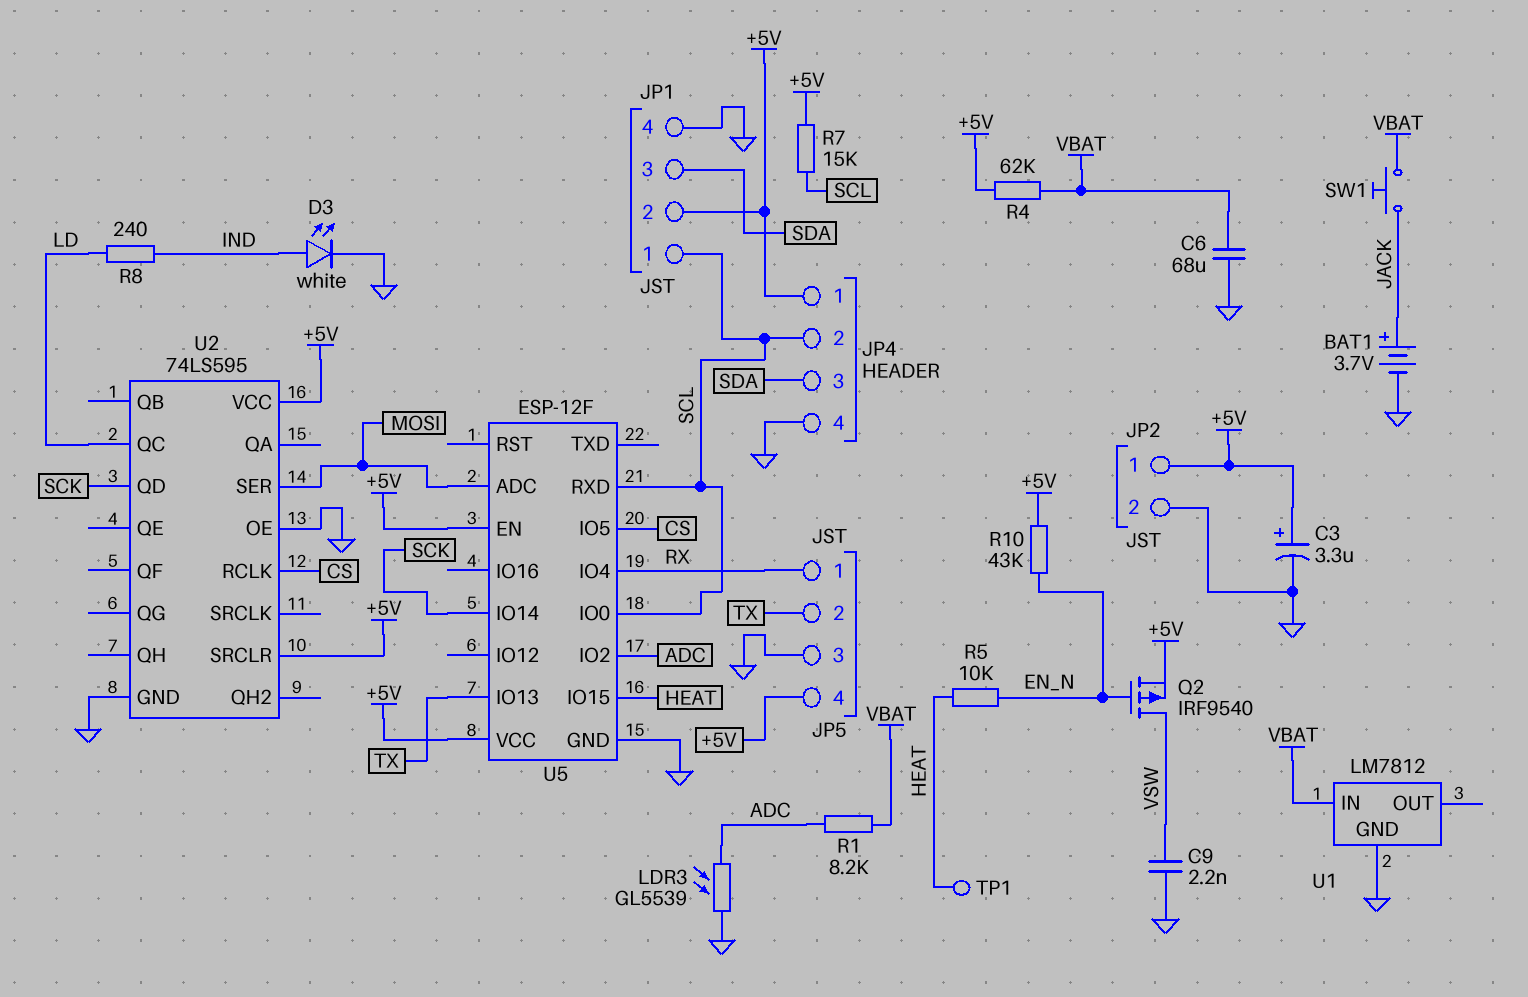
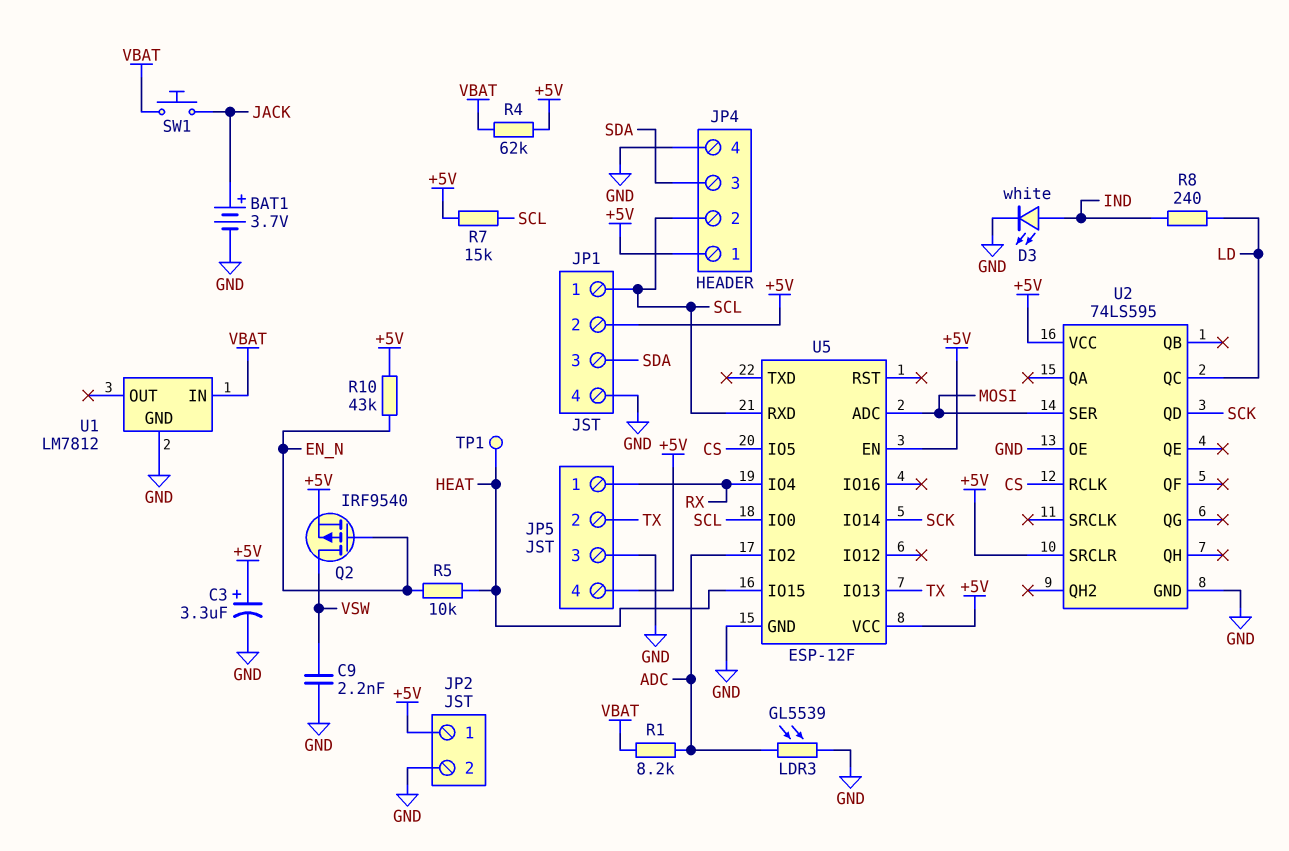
C6: 68uF (GND, VBAT) -> none

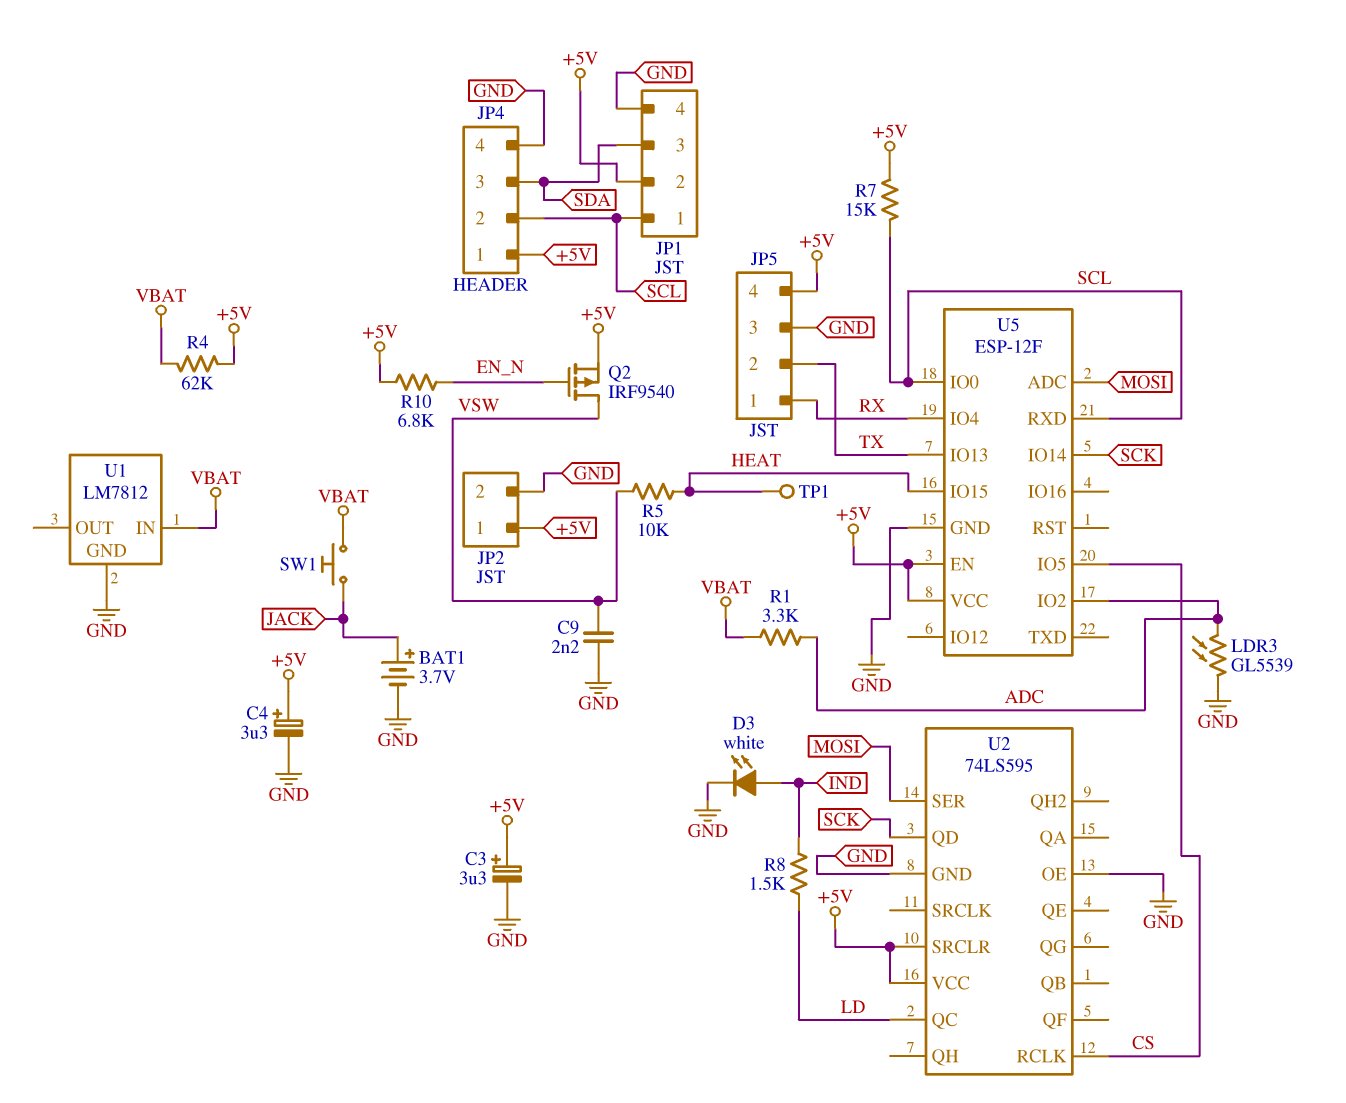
C4: none -> 3.3uF (plus +5V, minus GND)
R1: 8.2k (ADC, VBAT) -> 3.3k (ADC, VBAT)
R5: 10k (EN_N, HEAT) -> 10k (HEAT, VSW)
R8: 240 (IND, LD) -> 1.5k (IND, LD)
R10: 43k (+5V, EN_N) -> 6.8k (+5V, EN_N)

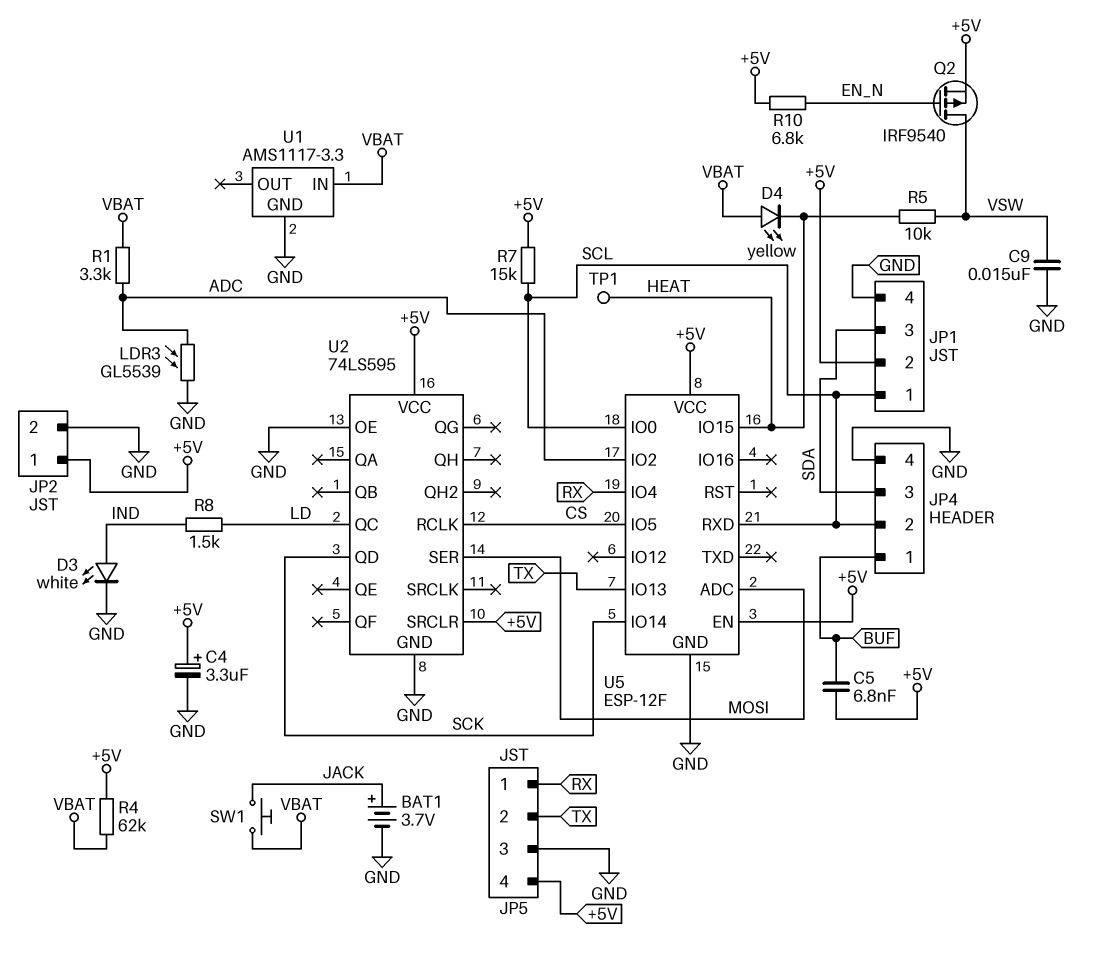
C3: 3.3uF (plus +5V, minus GND) -> none
C5: none -> 6.8nF (+5V, BUF)
C9: 2.2nF (GND, VSW) -> 15nF (GND, VSW)
D4: none -> LED yellow (A VBAT, K HEAT)
JP4 pin 1: +5V -> BUF
U1: LM7812 -> AMS1117-3.3

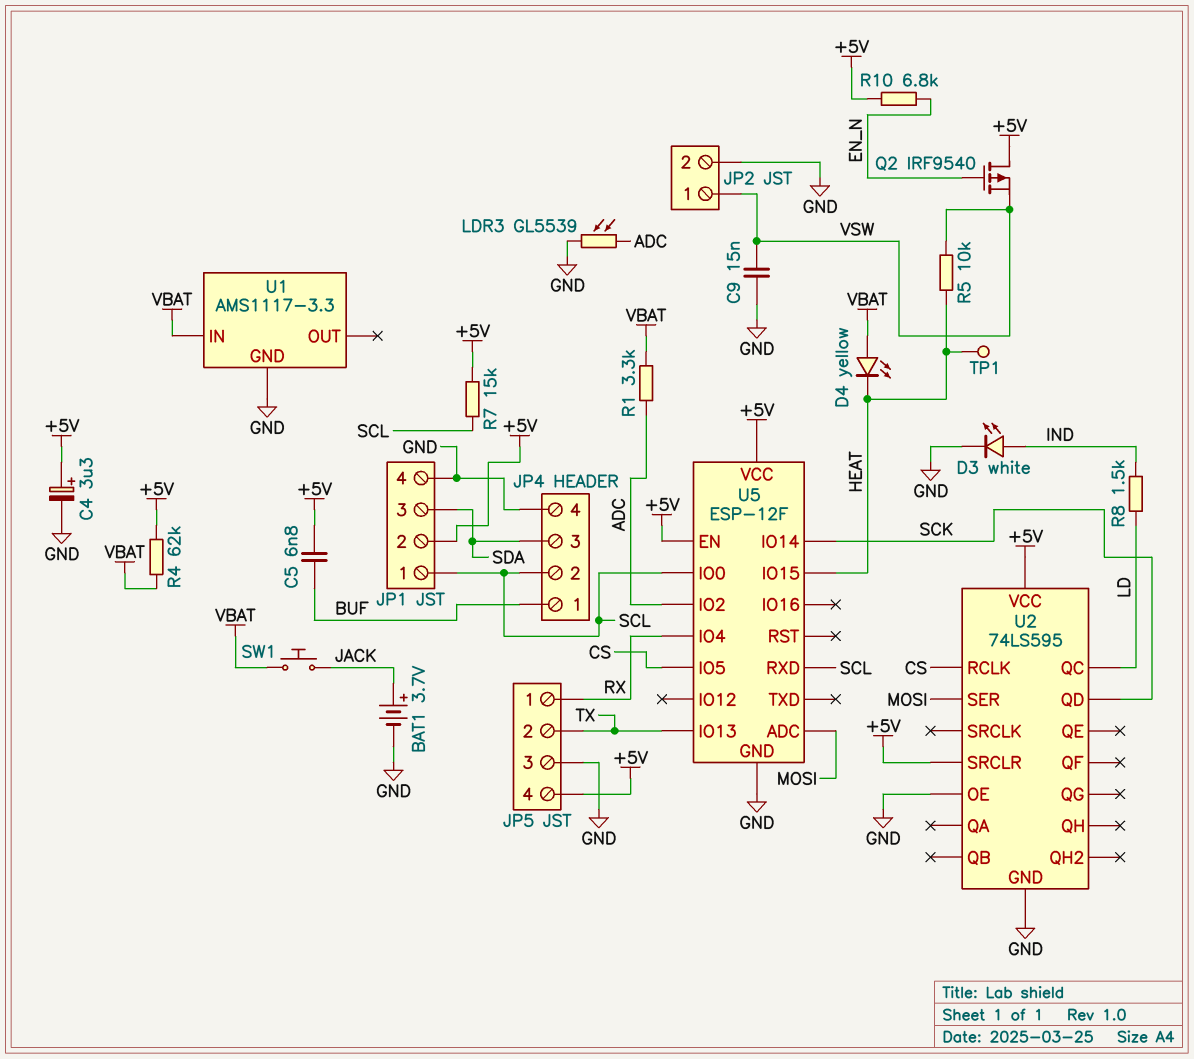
JP2 pin 1: +5V -> VSW
Q2: PMOS IRF9540 (G EN_N, D VSW, S +5V) -> PMOS IRF9540 (G EN_N, D +5V, S VSW)

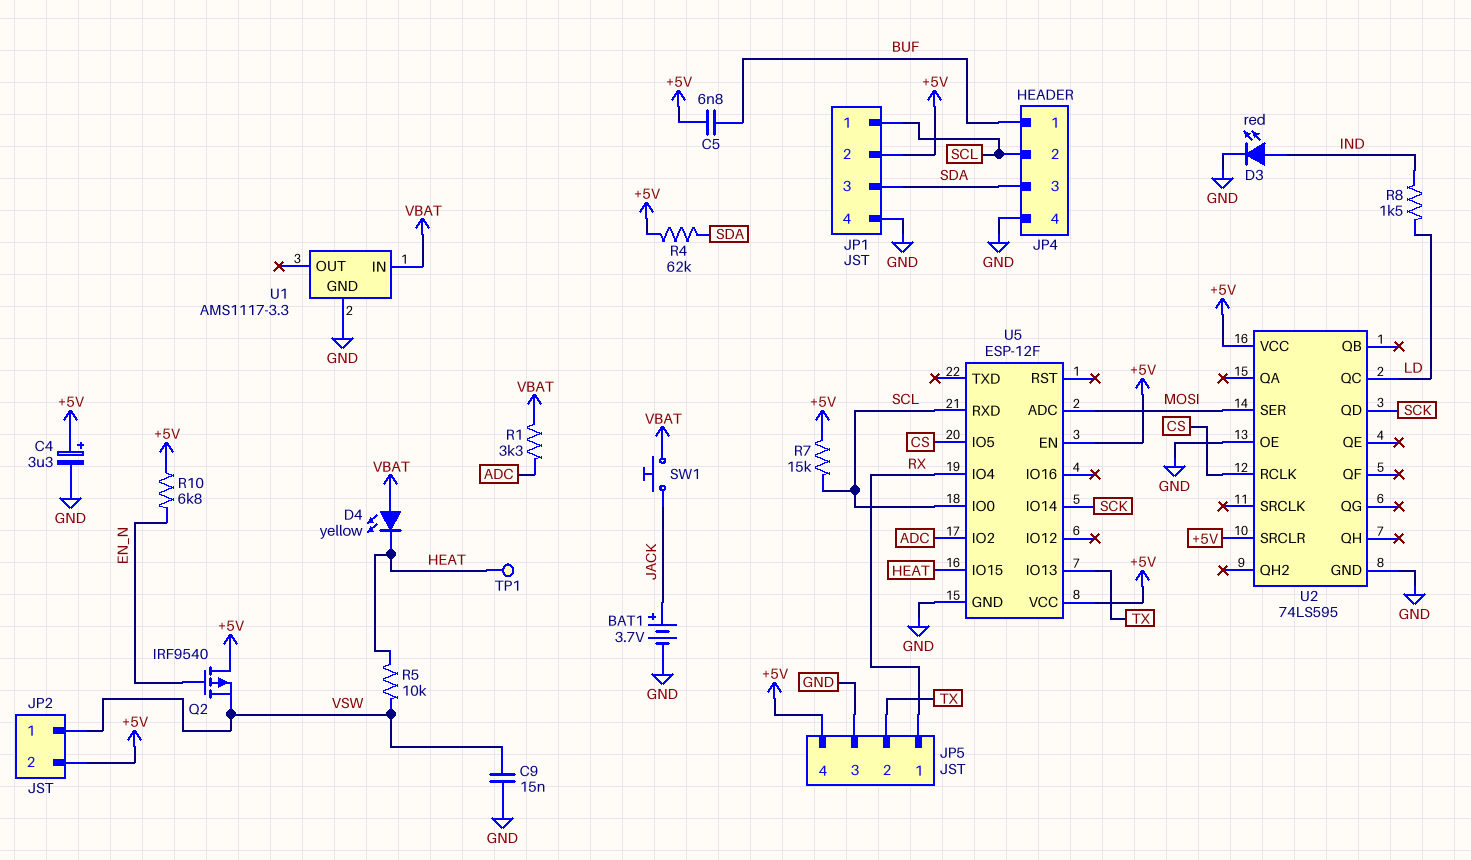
D3: LED white (A IND, K GND) -> LED red (A IND, K GND)
JP2 pin 2: GND -> +5V
LDR3: GL5539 (ADC, GND) -> none
R4: 62k (+5V, VBAT) -> 62k (+5V, SDA)

